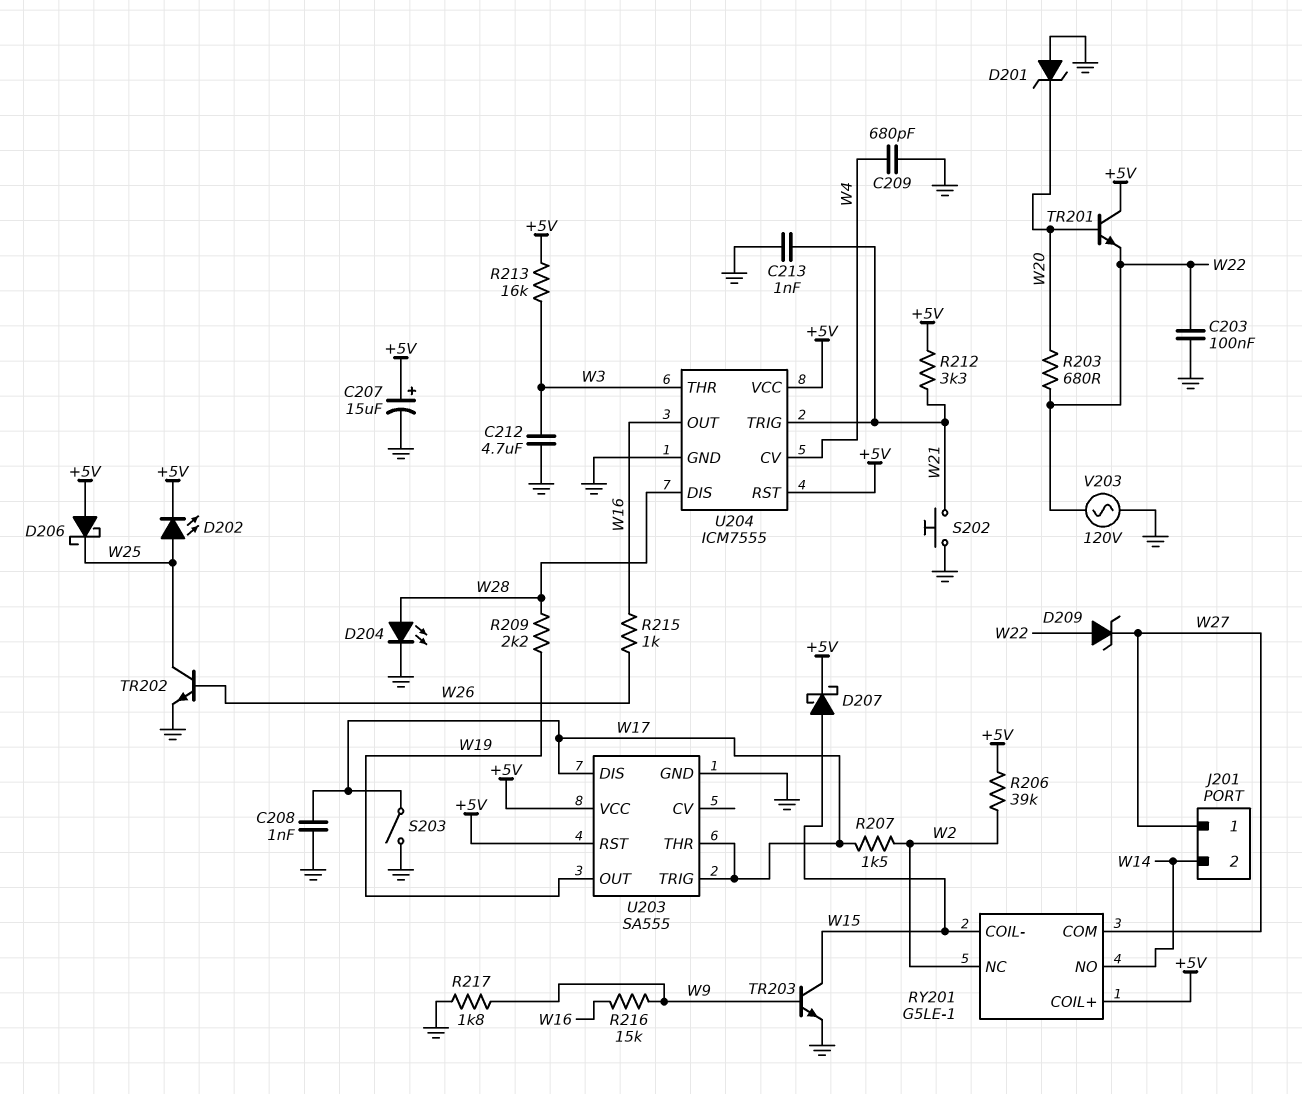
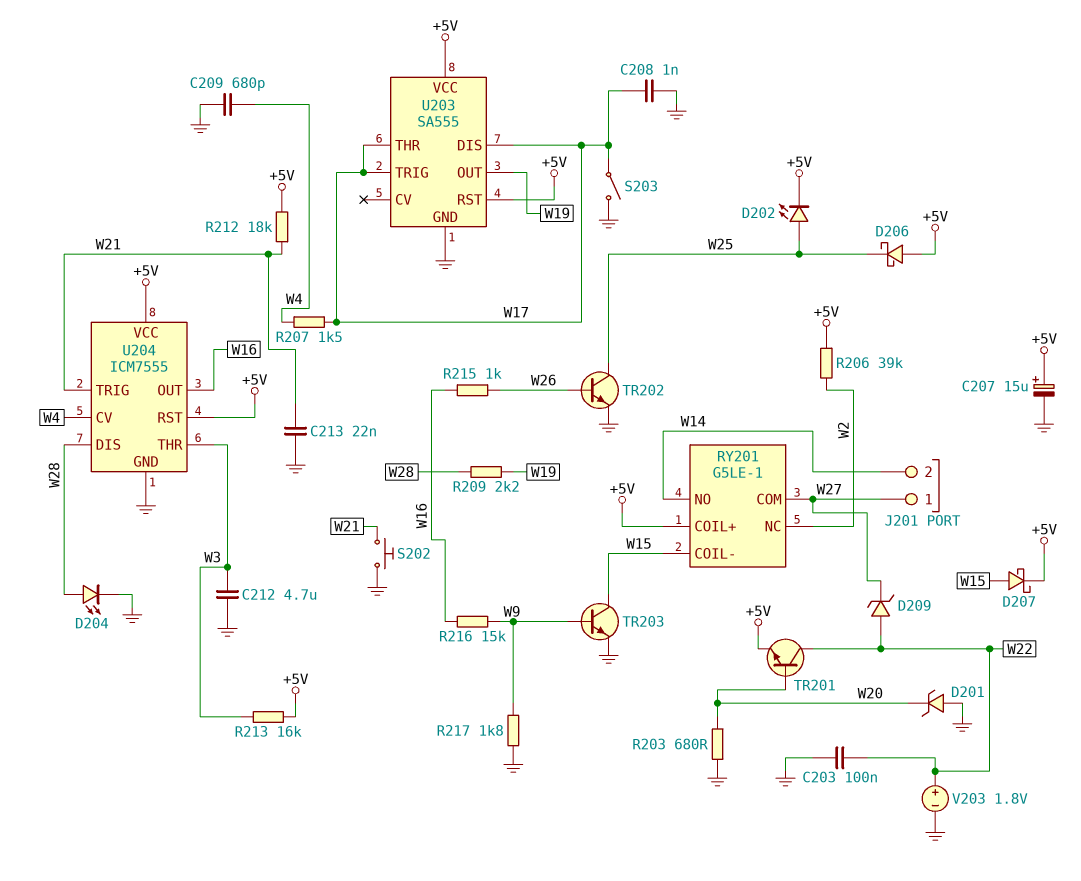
C213: 1nF (GND, W21) -> 22nF (GND, W21)
R203: 680 (W20, W22) -> 680 (GND, W20)
R207: 1.5k (W2, W17) -> 1.5k (W4, W17)
R212: 3.3k (+5V, W21) -> 18k (+5V, W21)
TR201: NPN (B W20, C +5V, E W22) -> NPN (B W20, C W22, E +5V)
V203: AC 120V (GND, W22) -> 1.8V (plus W22, minus GND)

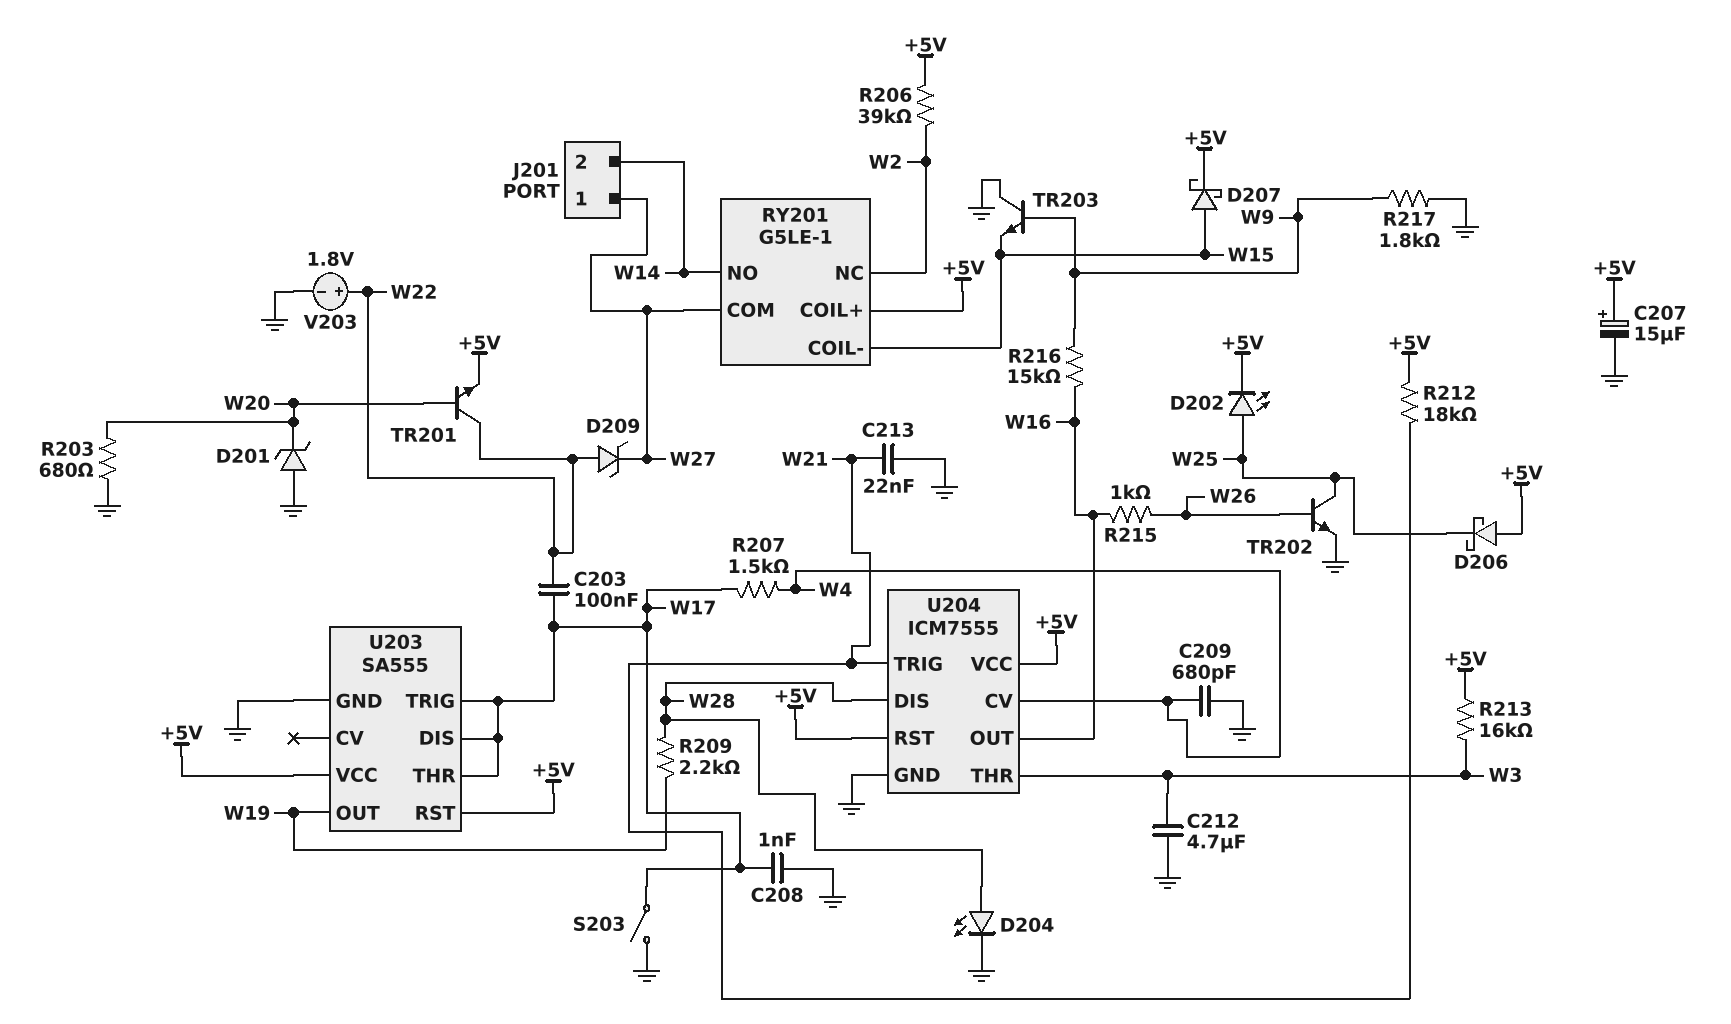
C203: 100nF (GND, W22) -> 100nF (W17, W22)
S202: button (GND, W21) -> none
TR203: NPN (B W9, C W15, E GND) -> NPN (B W9, C GND, E W15)

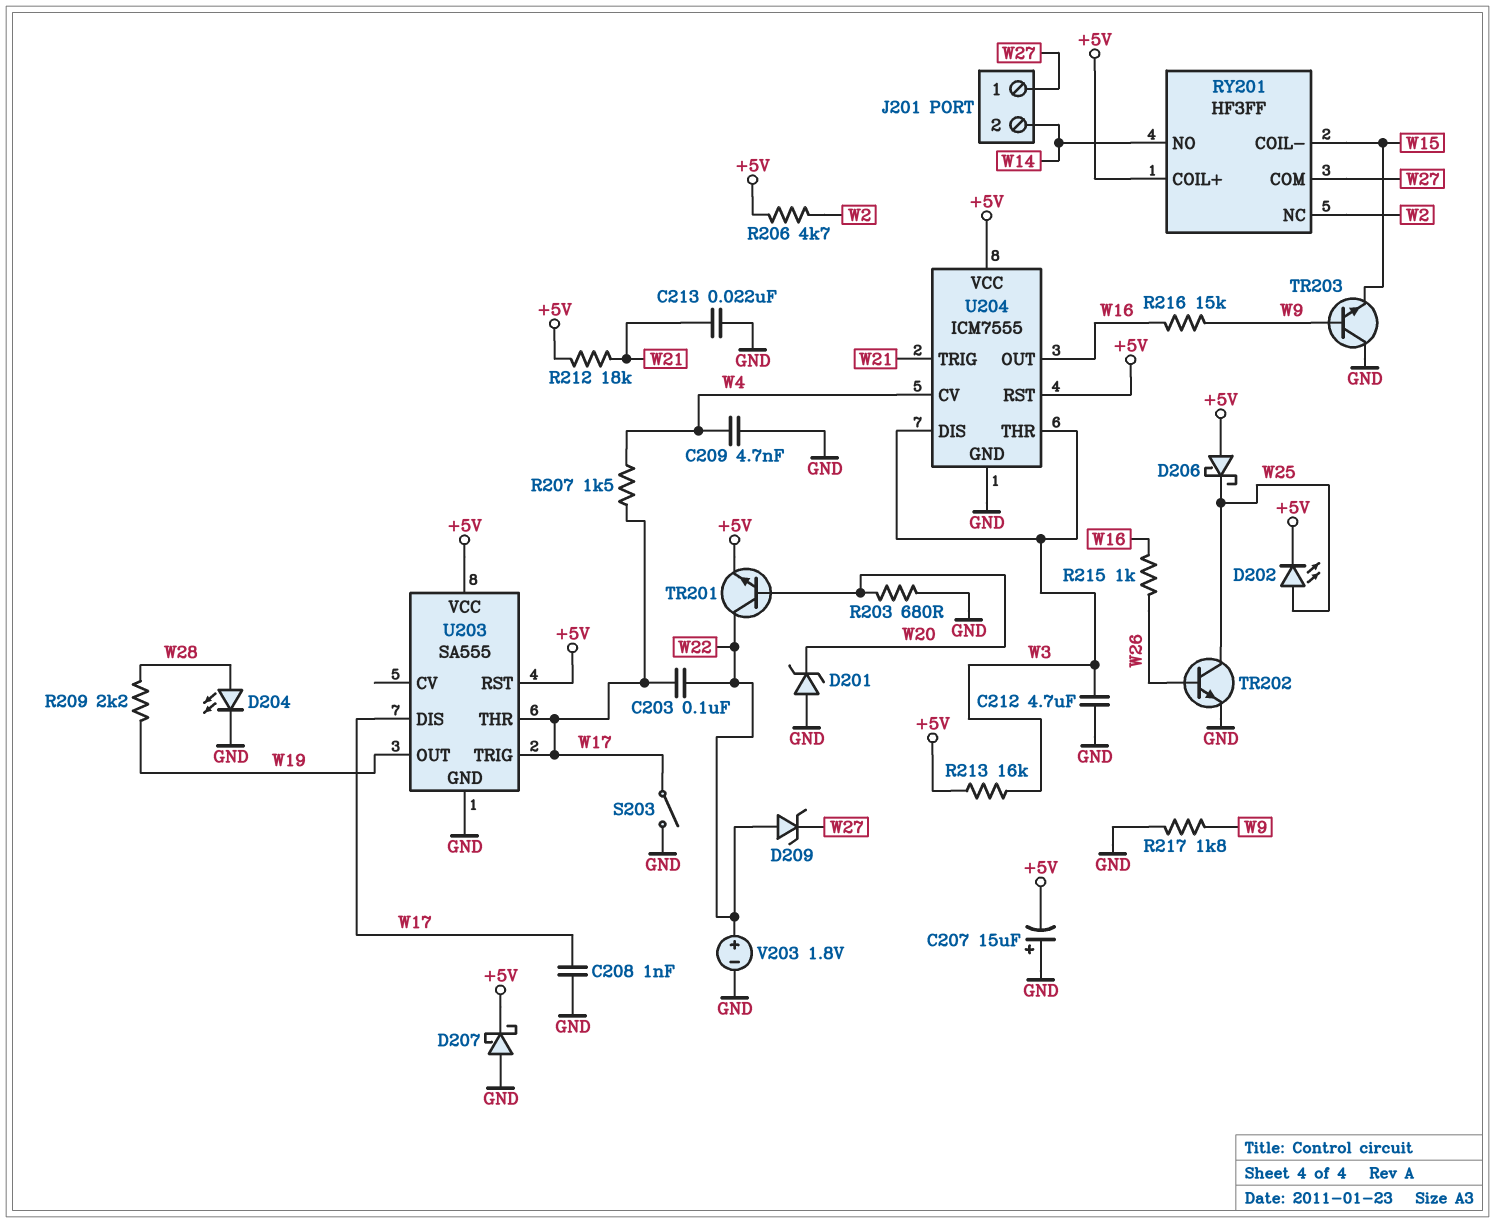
C207: 15uF (plus +5V, minus GND) -> 15uF (plus GND, minus +5V)
C209: 680pF (GND, W4) -> 4.7nF (GND, W4)
D207: schottky (A W15, K +5V) -> schottky (A GND, K +5V)
R206: 39k (+5V, W2) -> 4.7k (+5V, W2)
RY201: G5LE-1 -> HF3FF
U204 pin DIS: W28 -> W3

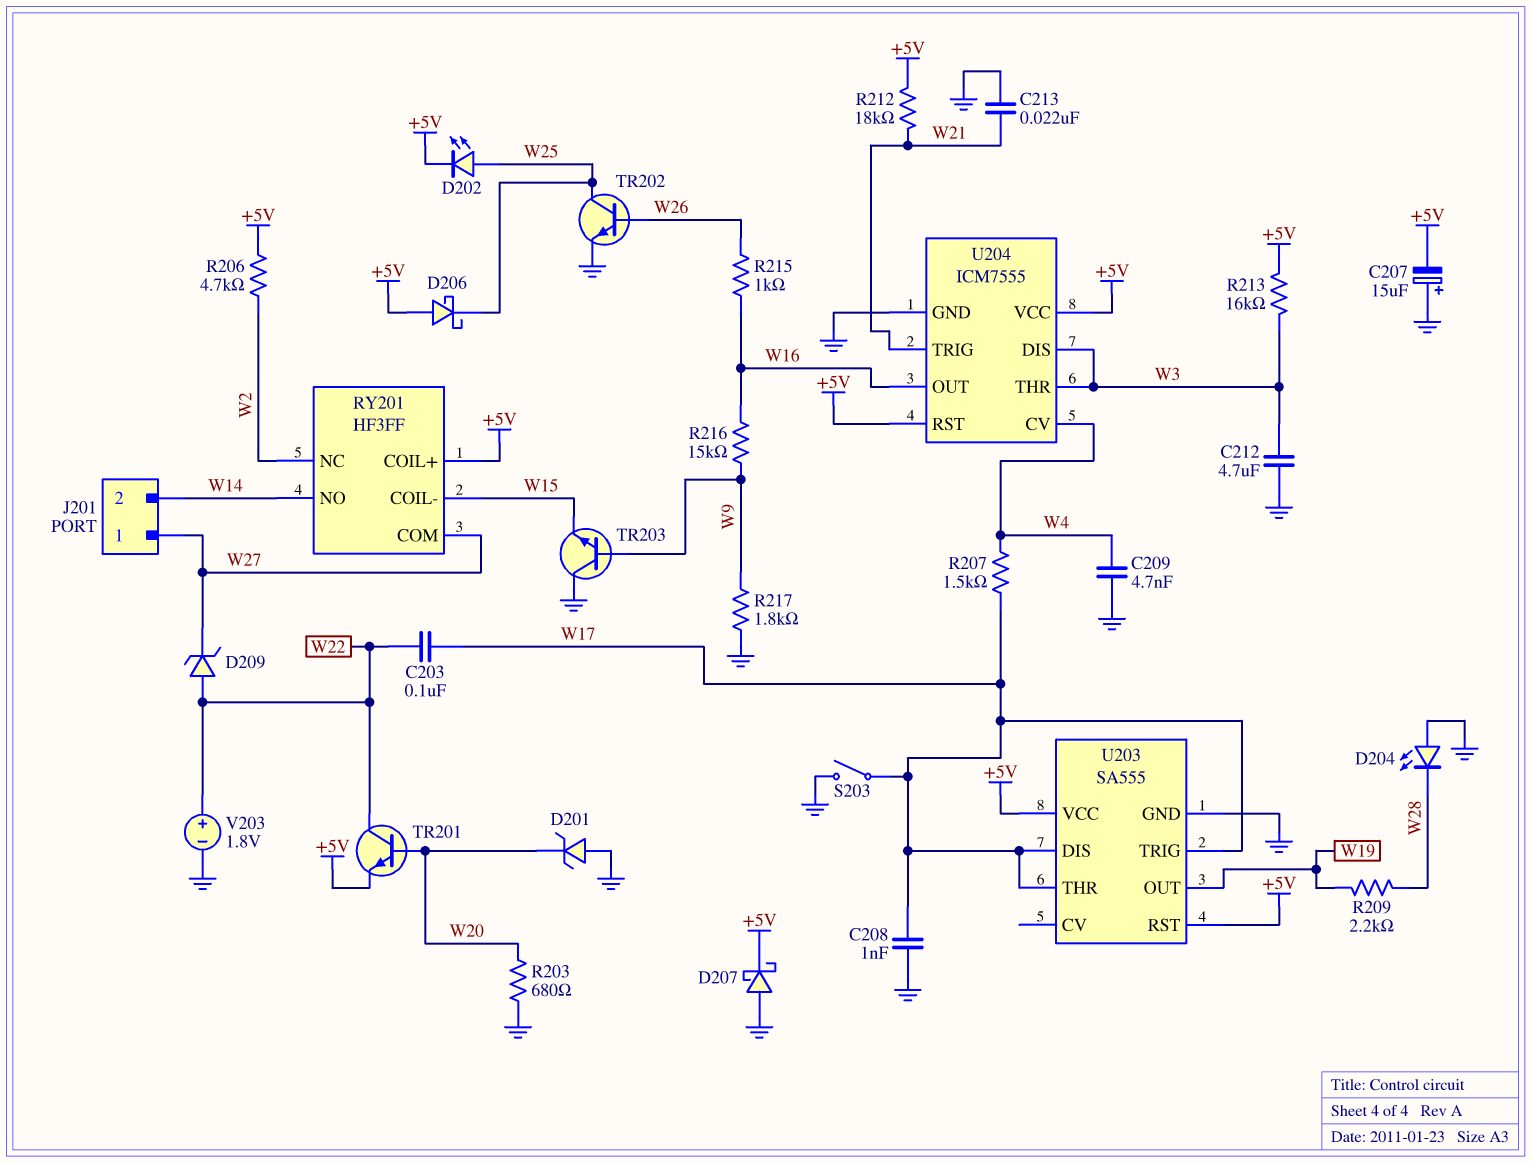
D204: LED (A W28, K GND) -> LED (A GND, K W28)

